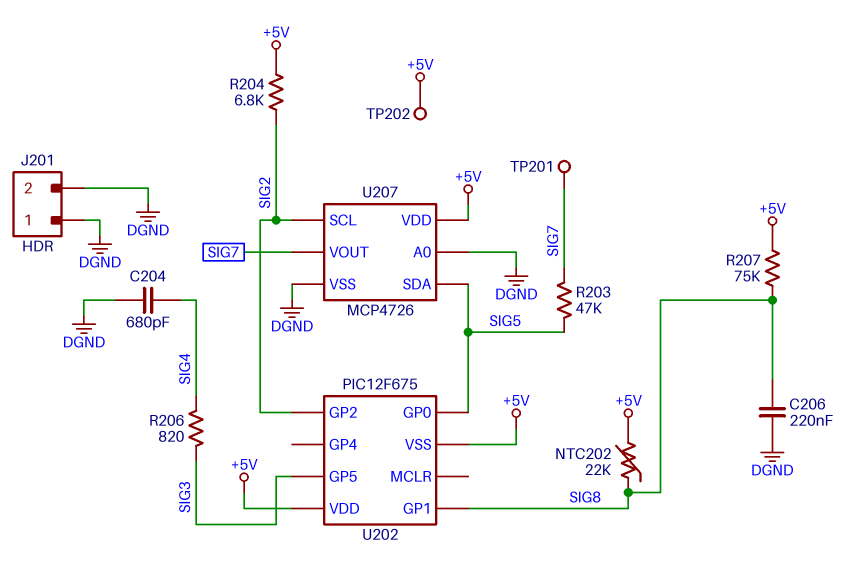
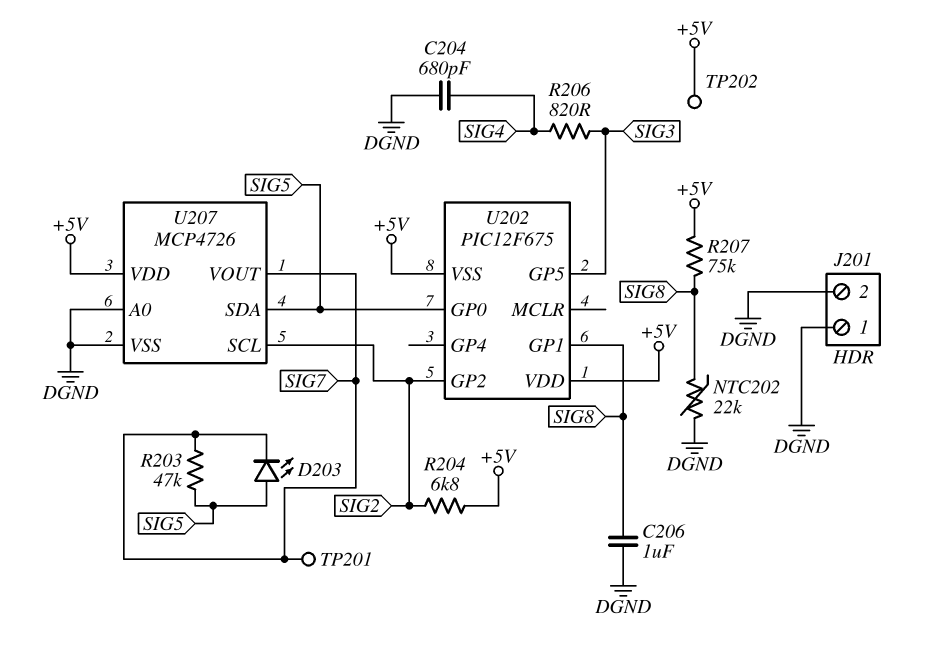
C206: 220nF (DGND, SIG8) -> 1uF (DGND, SIG8)
D203: none -> LED (A SIG5, K SIG7)
NTC202: 22k (+5V, SIG8) -> 22k (DGND, SIG8)

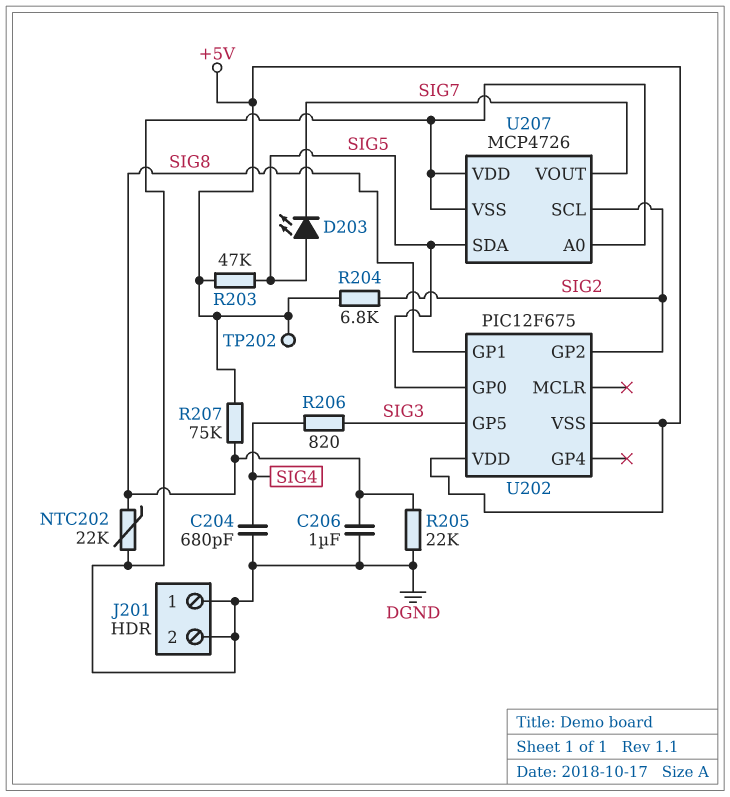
R203: 47k (SIG5, SIG7) -> 47k (+5V, SIG5)
R205: none -> 22k (DGND, SIG8)
TP201: test point (SIG7) -> none
U207 pin VDD: +5V -> DGND

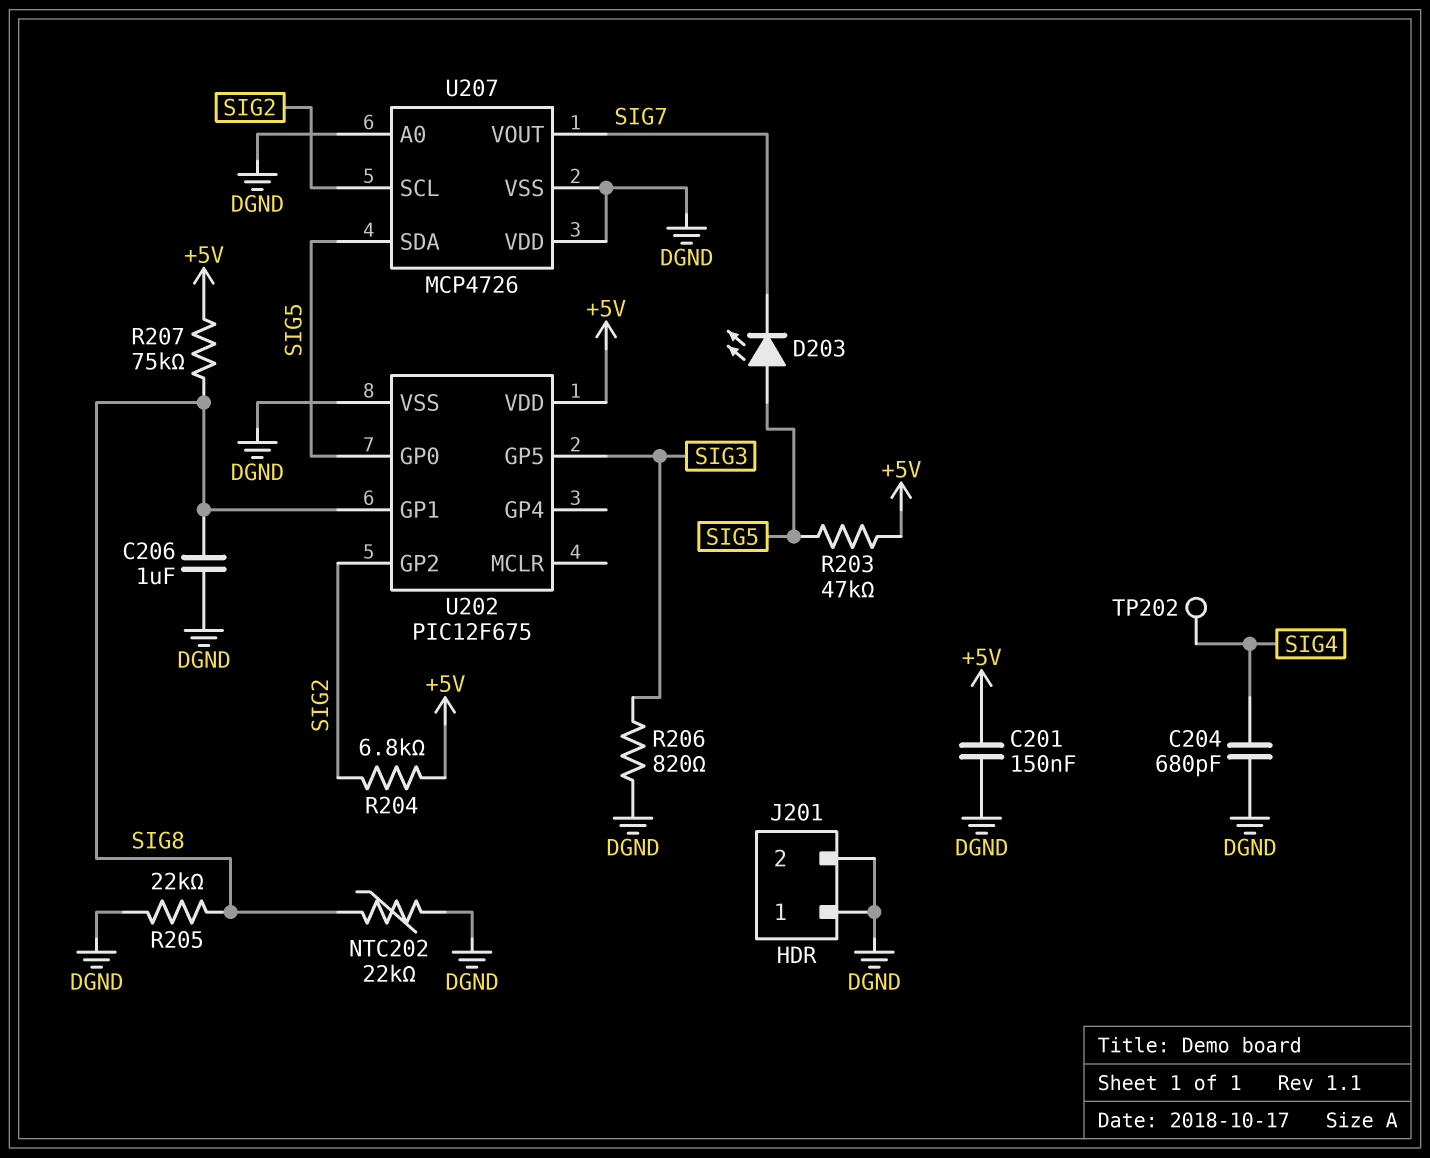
C201: none -> 150nF (+5V, DGND)
R206: 820 (SIG3, SIG4) -> 820 (DGND, SIG3)
TP202: test point (+5V) -> test point (SIG4)
U202 pin VSS: +5V -> DGND

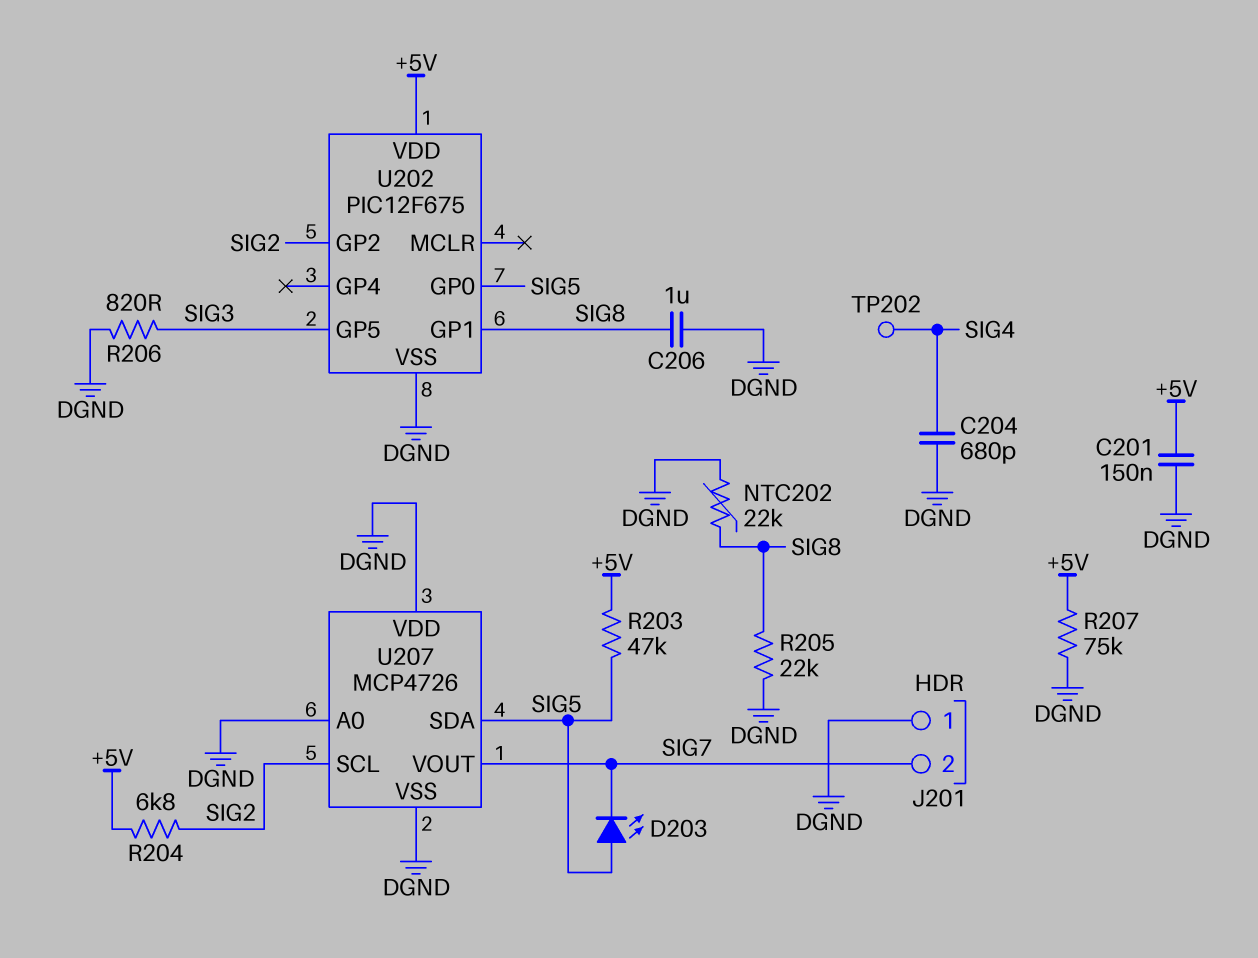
J201 pin 2: DGND -> SIG7
R207: 75k (+5V, SIG8) -> 75k (+5V, DGND)

